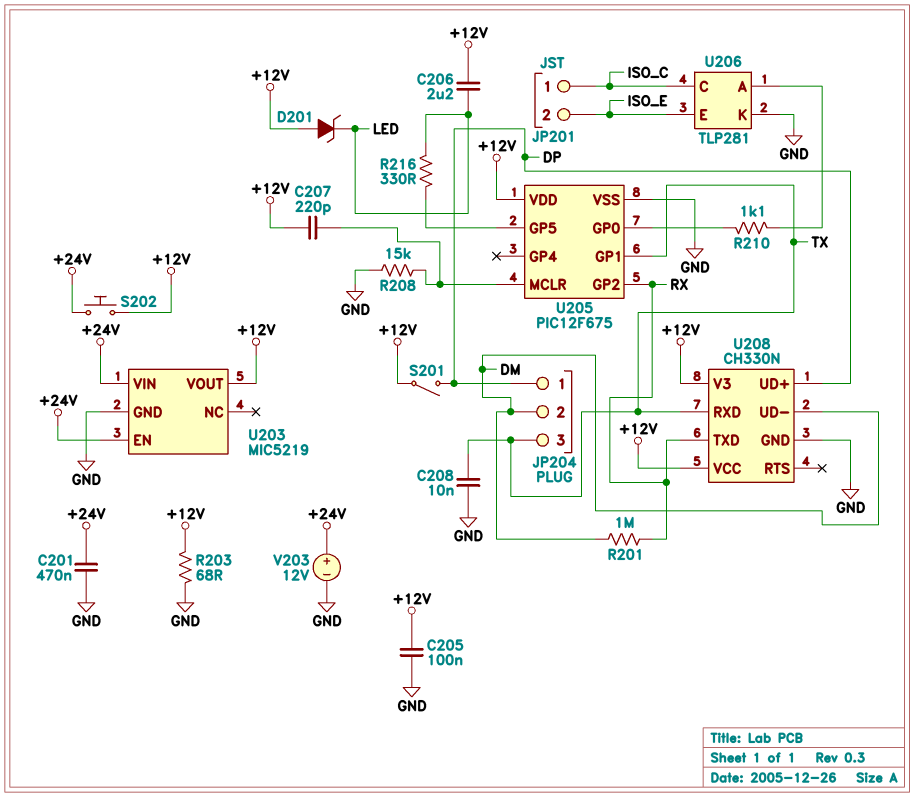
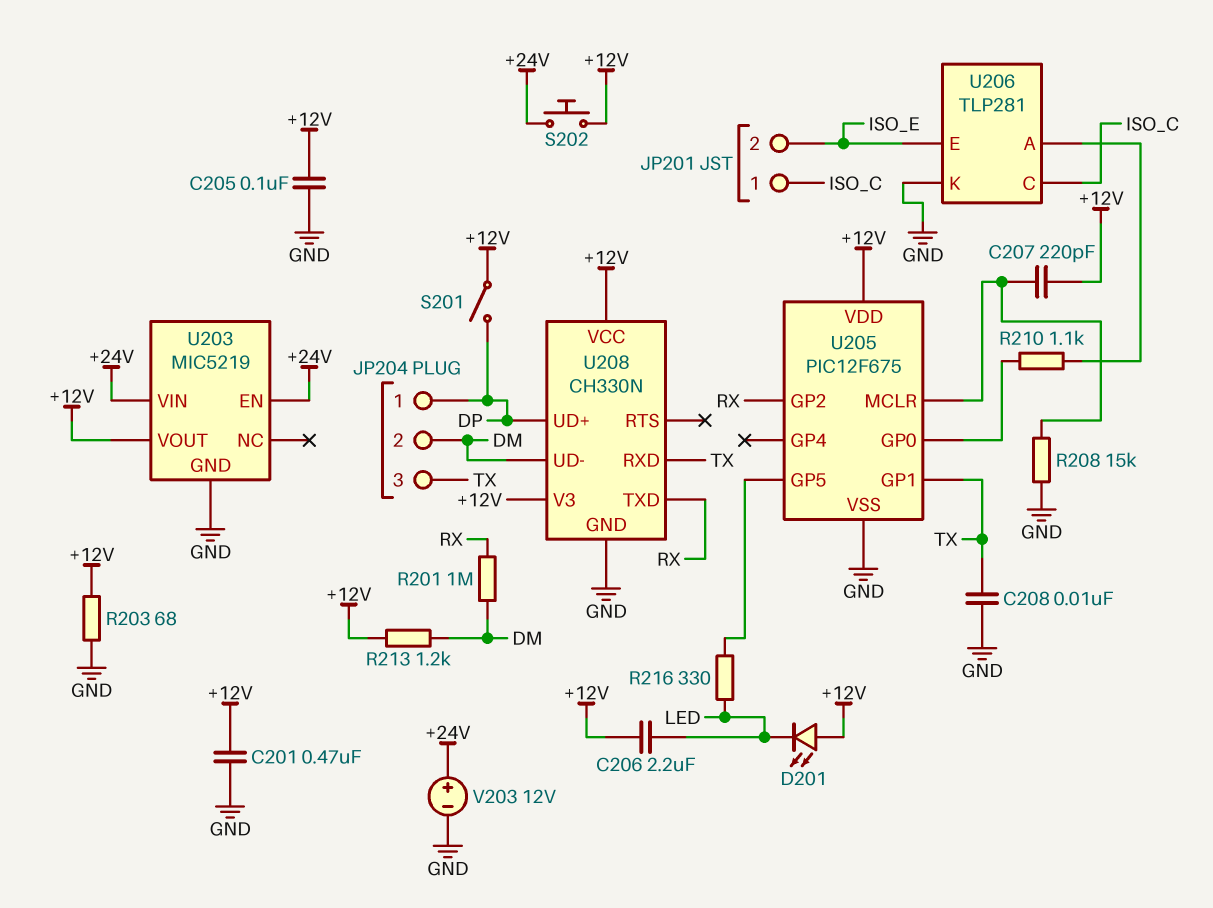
C201: 470nF (+24V, GND) -> 470nF (+12V, GND)
D201: zener (A +12V, K LED) -> LED (A +12V, K LED)
R213: none -> 1.2k (+12V, DM)

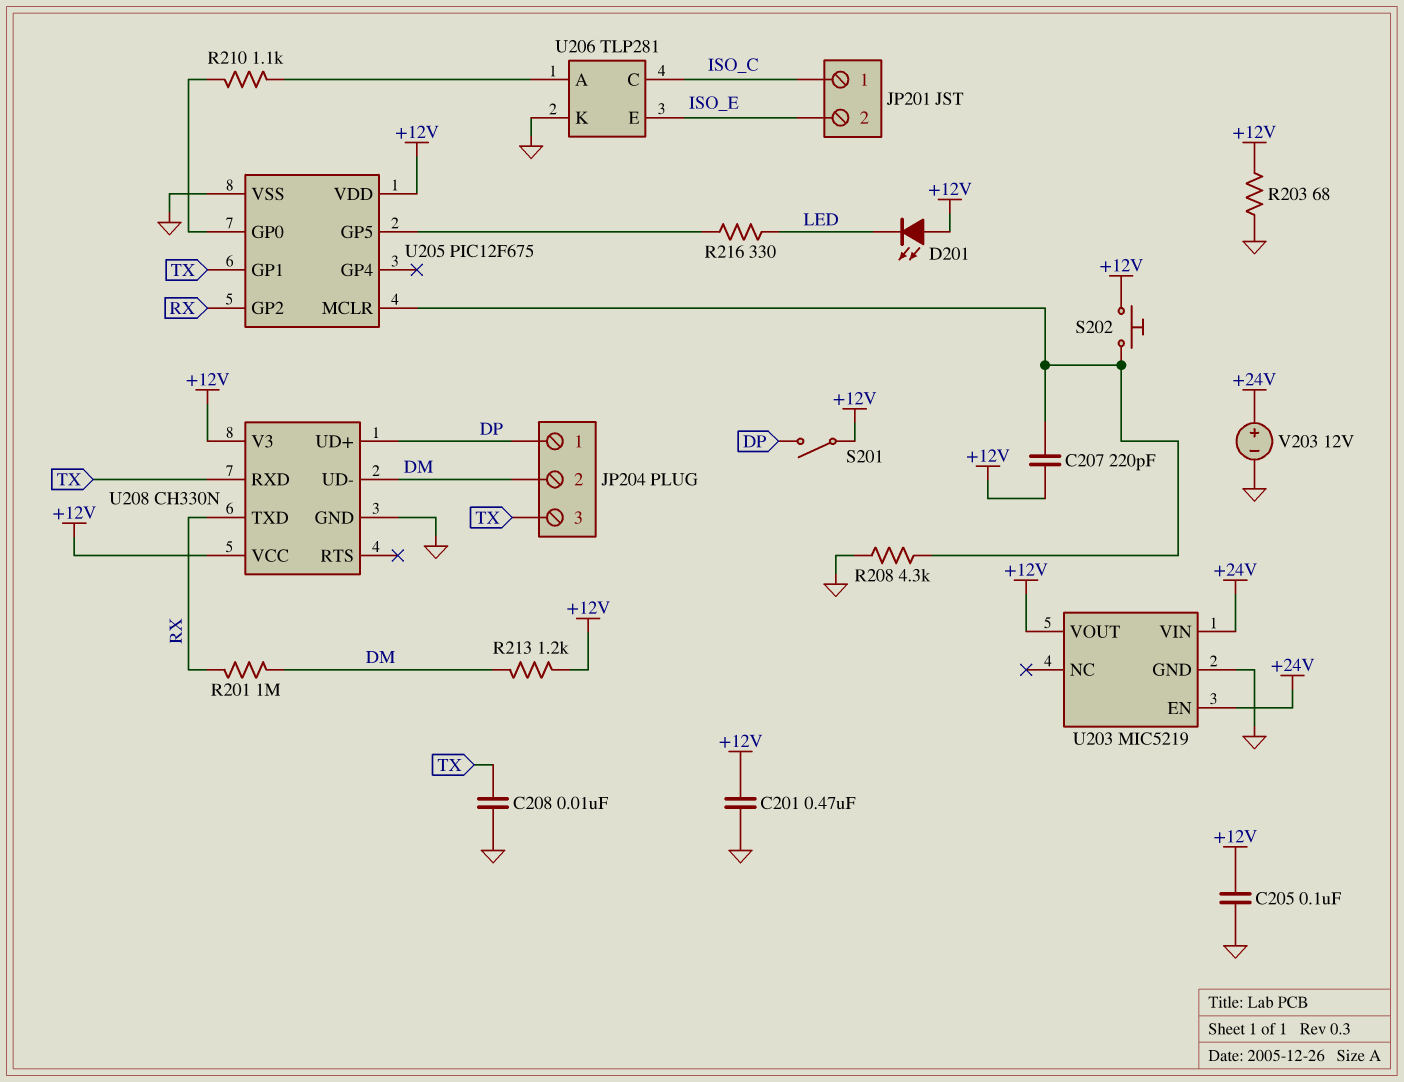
C206: 2.2uF (+12V, LED) -> none
R208: 15k (GND, U205/MCLR) -> 4.3k (GND, U205/MCLR)
S202: button (+12V, +24V) -> button (+12V, U205/MCLR)

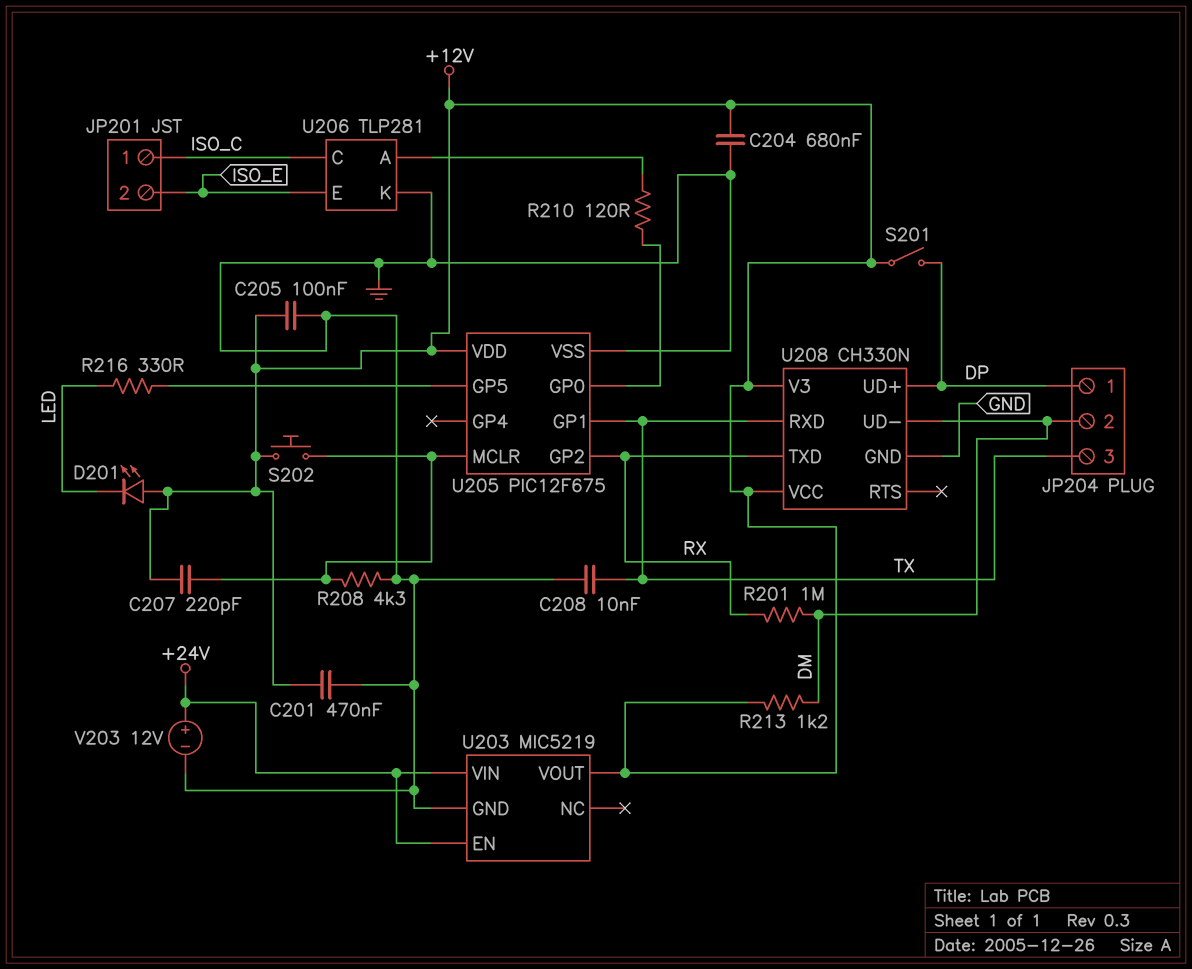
C204: none -> 680nF (+12V, GND)
R203: 68 (+12V, GND) -> none
R210: 1.1k (U205/GP0, U206/A) -> 120 (U205/GP0, U206/A)

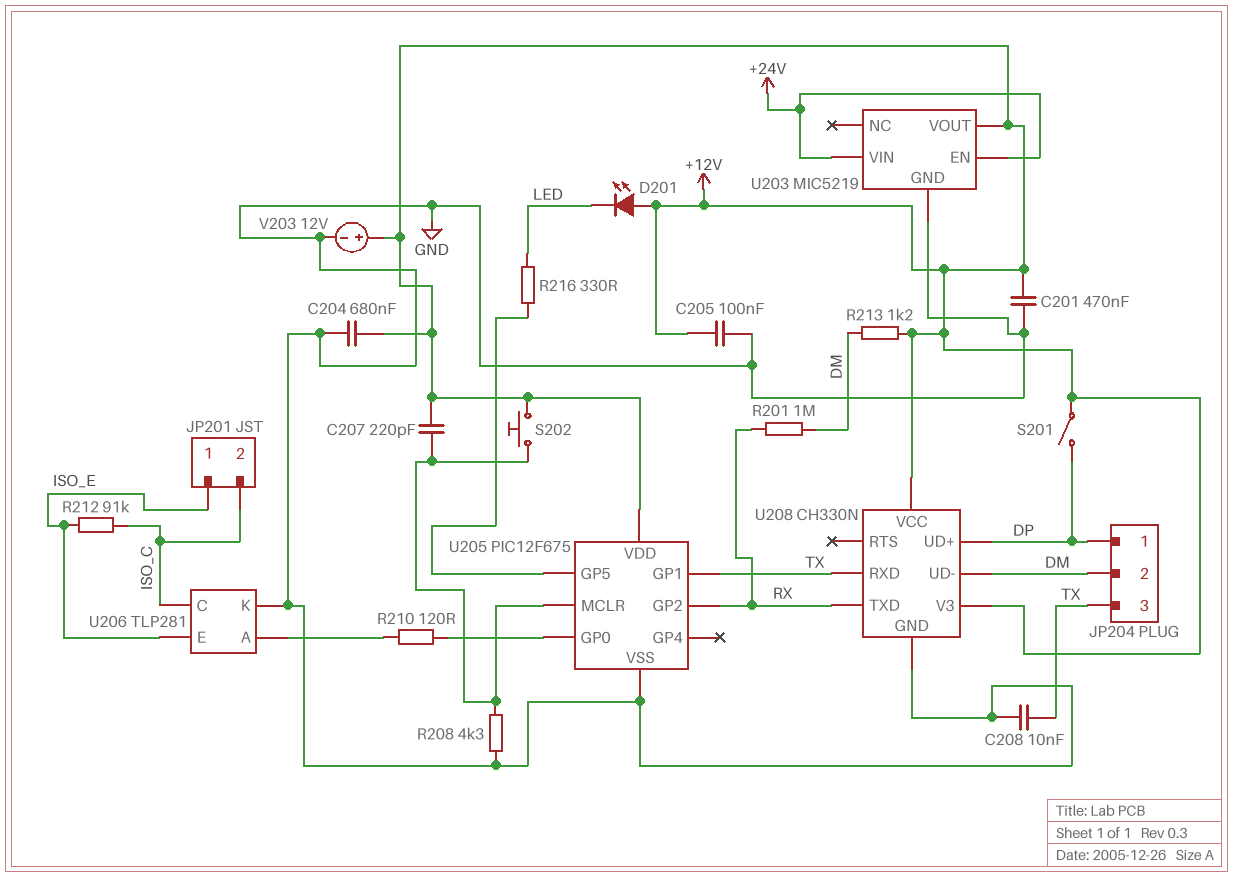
JP201 pin 1: ISO_C -> ISO_E
JP201 pin 2: ISO_E -> ISO_C
R212: none -> 91k (ISO_C, ISO_E)
V203: 12V (plus +24V, minus GND) -> 12V (plus +12V, minus GND)

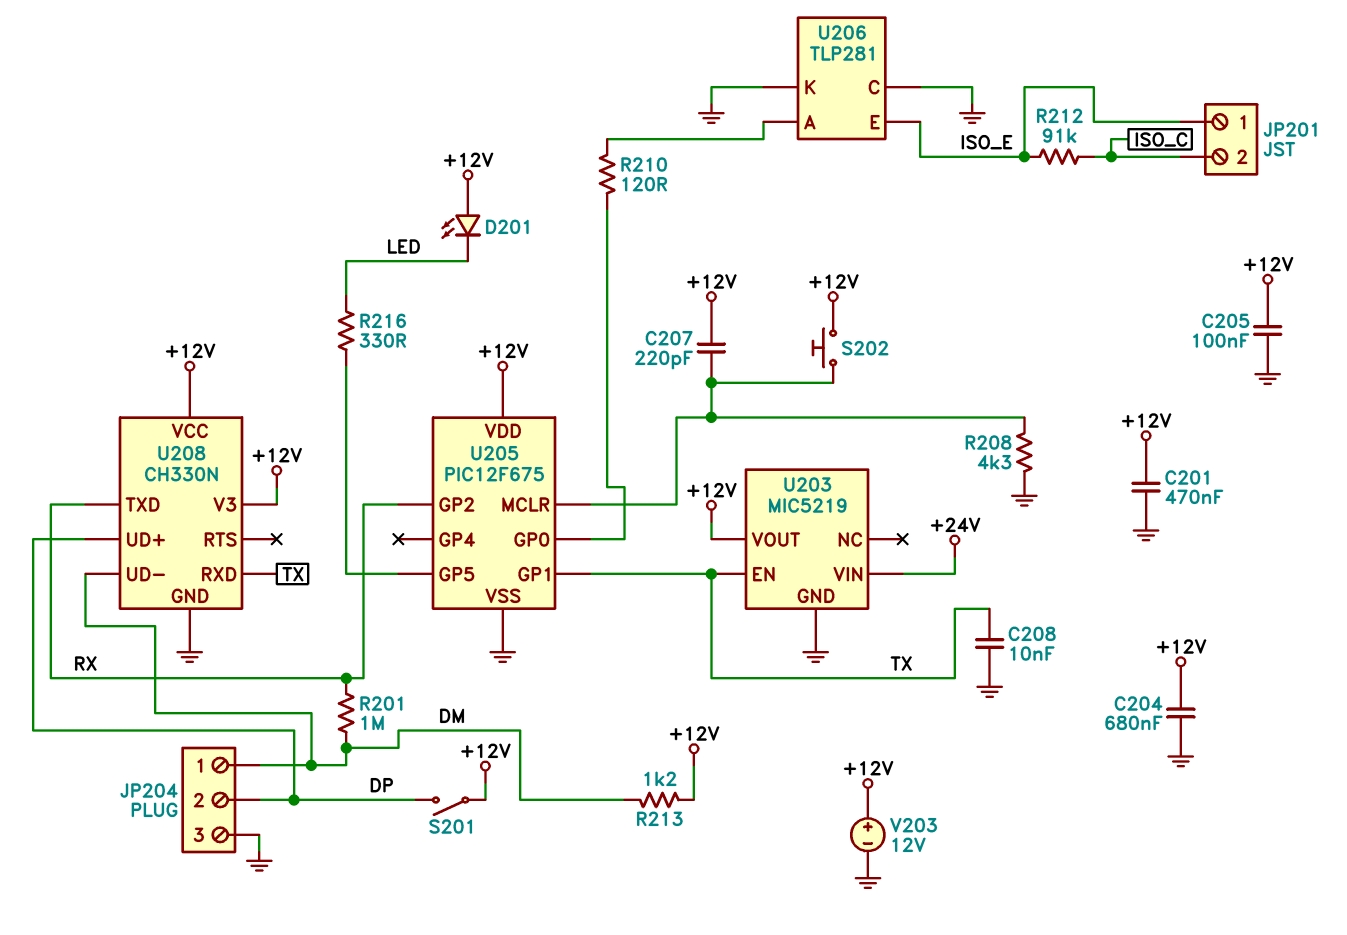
JP204 pin 1: DP -> DM
JP204 pin 2: DM -> DP
JP204 pin 3: TX -> GND
U203 pin EN: +24V -> TX
U206 pin C: ISO_C -> GND

